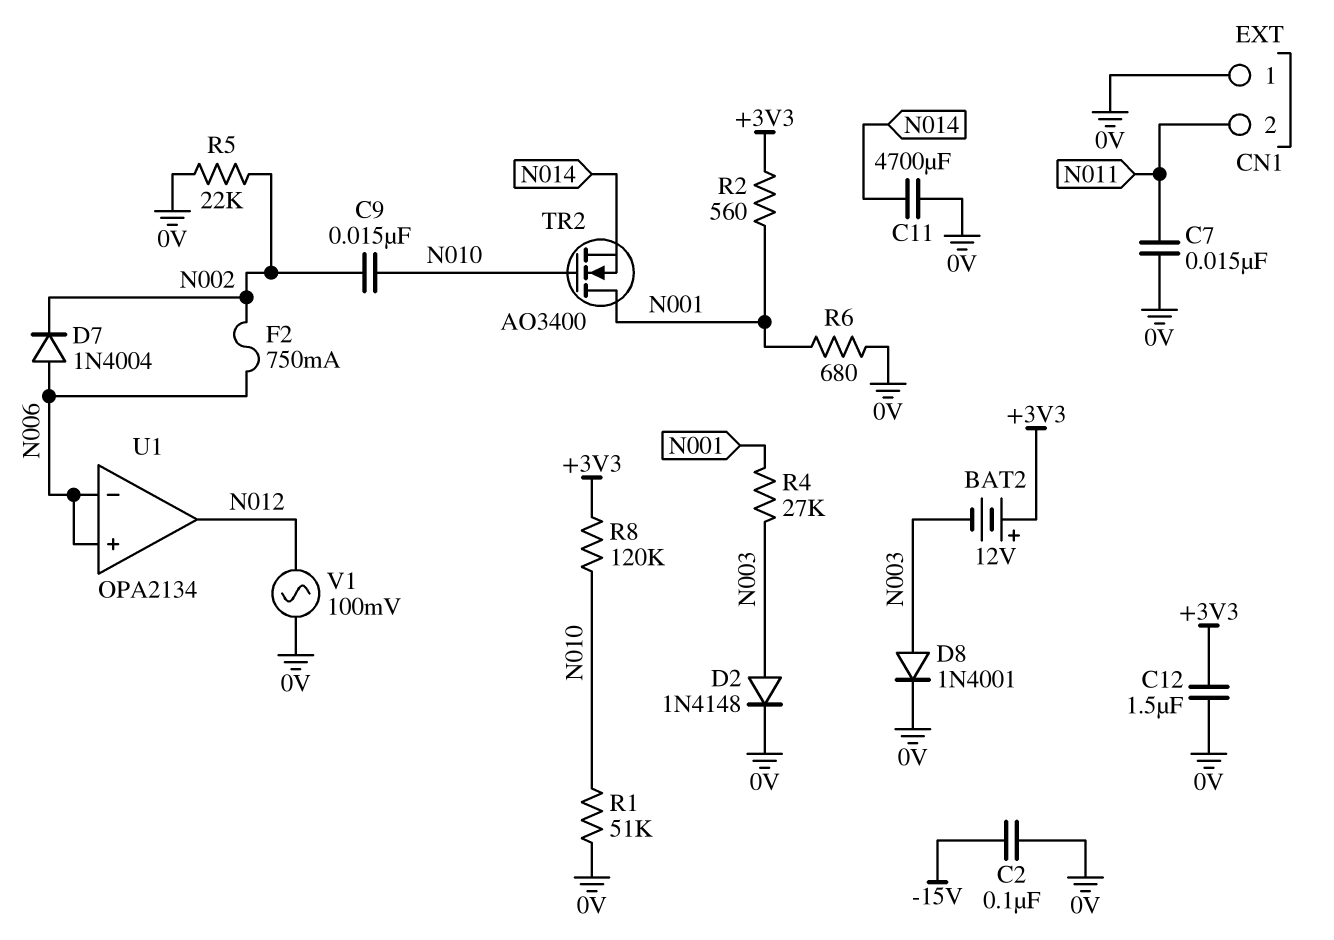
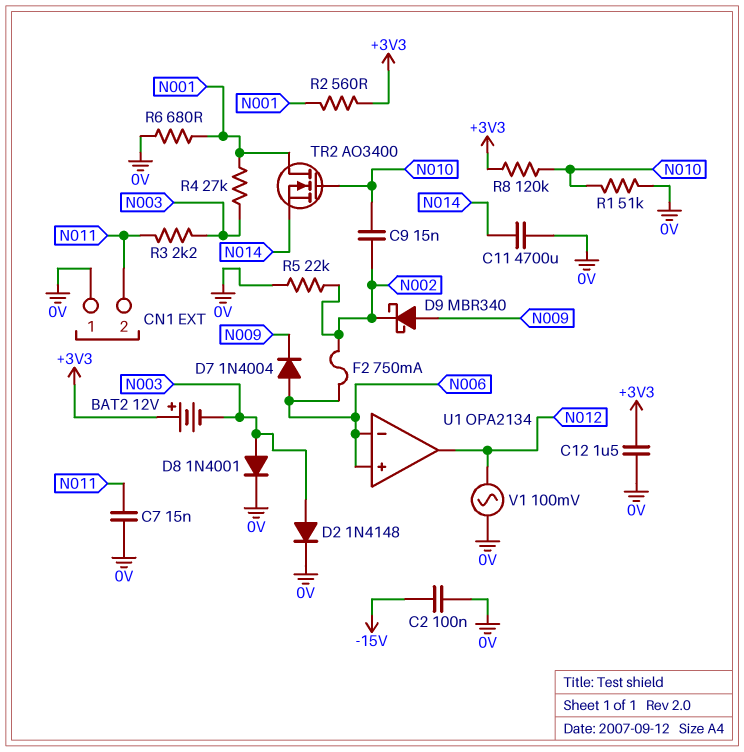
D7: diode 1N4004 (A N006, K N002) -> diode 1N4004 (A N006, K N009)
D9: none -> schottky MBR340 (A N009, K N002)
R3: none -> 2.2k (N003, N011)

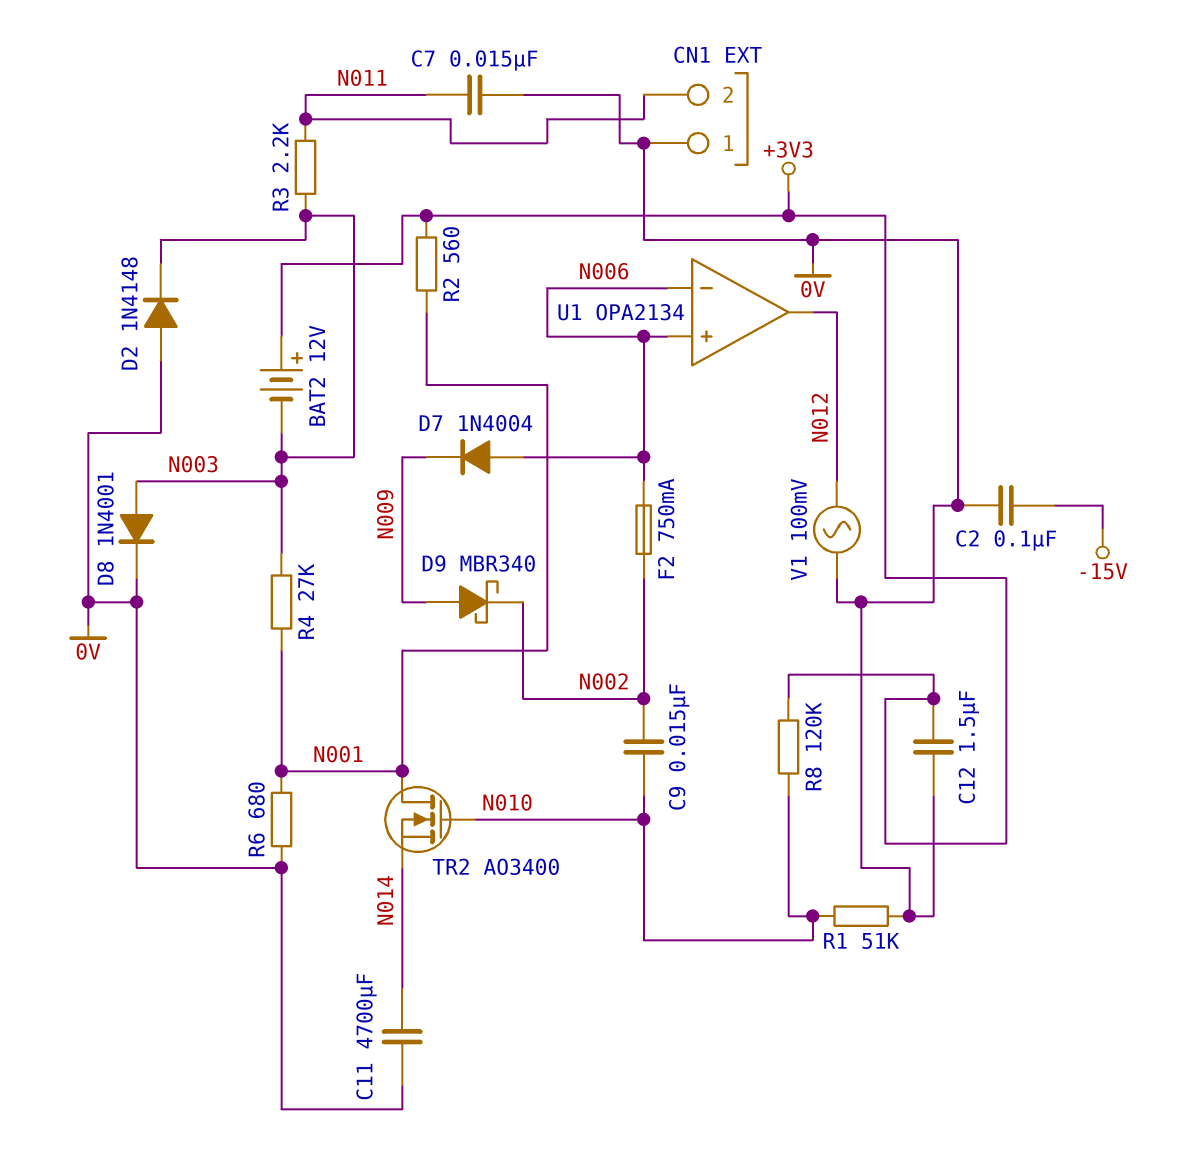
D2: diode 1N4148 (A N003, K 0V) -> diode 1N4148 (A 0V, K N003)
R5: 22k (0V, N002) -> none

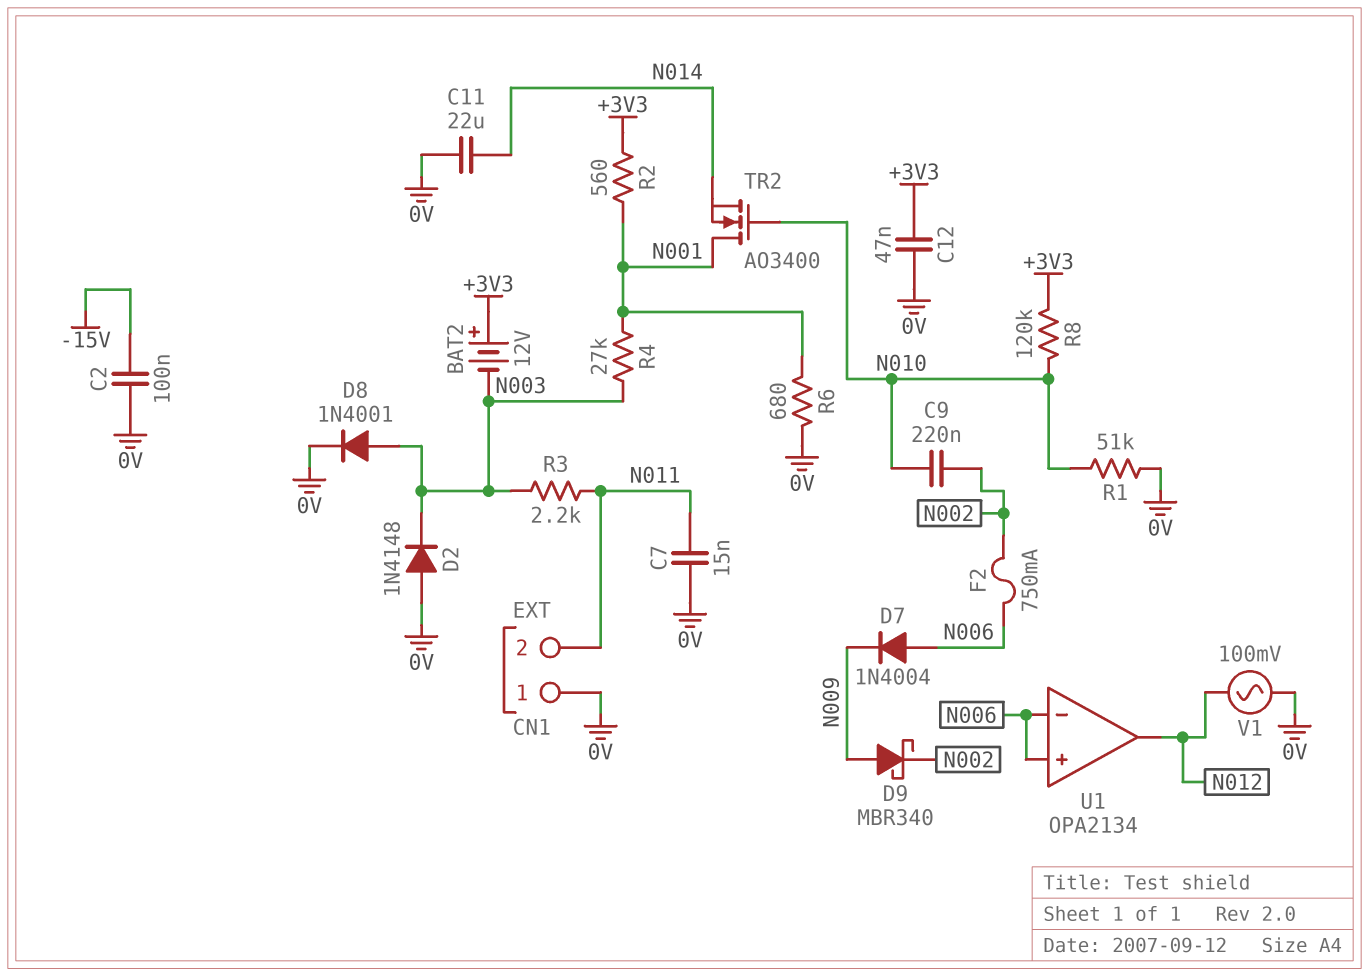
C9: 15nF (N002, N010) -> 220nF (N002, N010)
C11: 4700uF (0V, N014) -> 22uF (0V, N014)
C12: 1.5uF (+3V3, 0V) -> 47nF (+3V3, 0V)

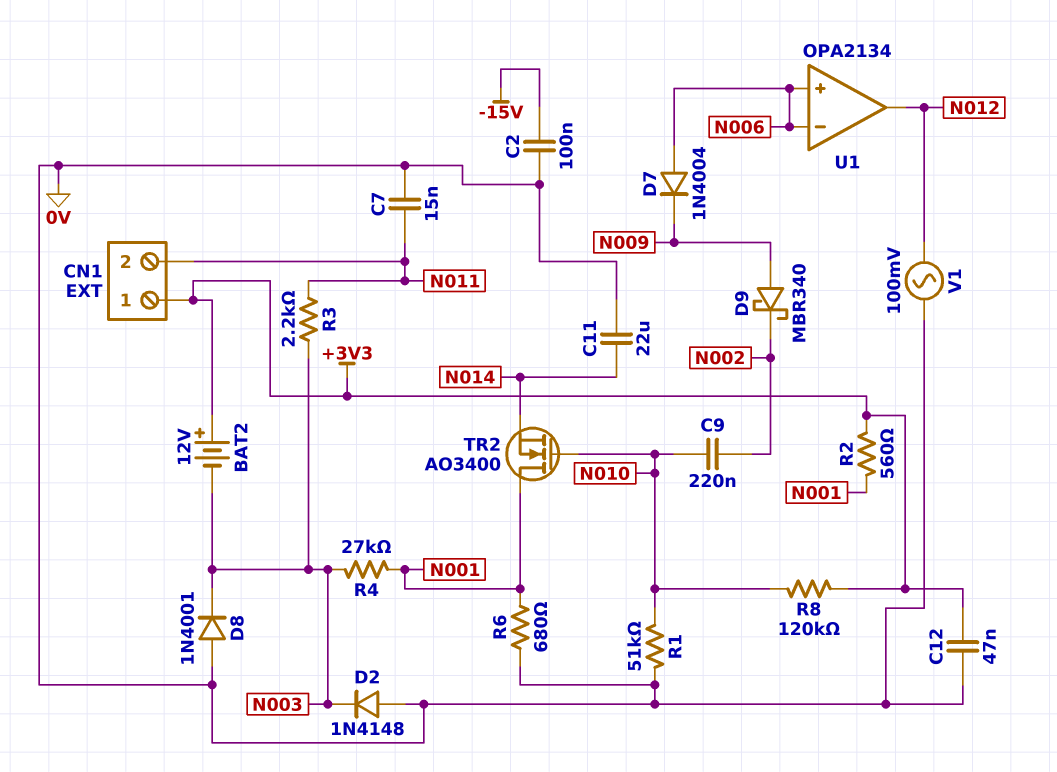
CN1 pin 1: 0V -> +3V3
D8: diode 1N4001 (A N003, K 0V) -> diode 1N4001 (A 0V, K N003)
F2: 750mA (N002, N006) -> none

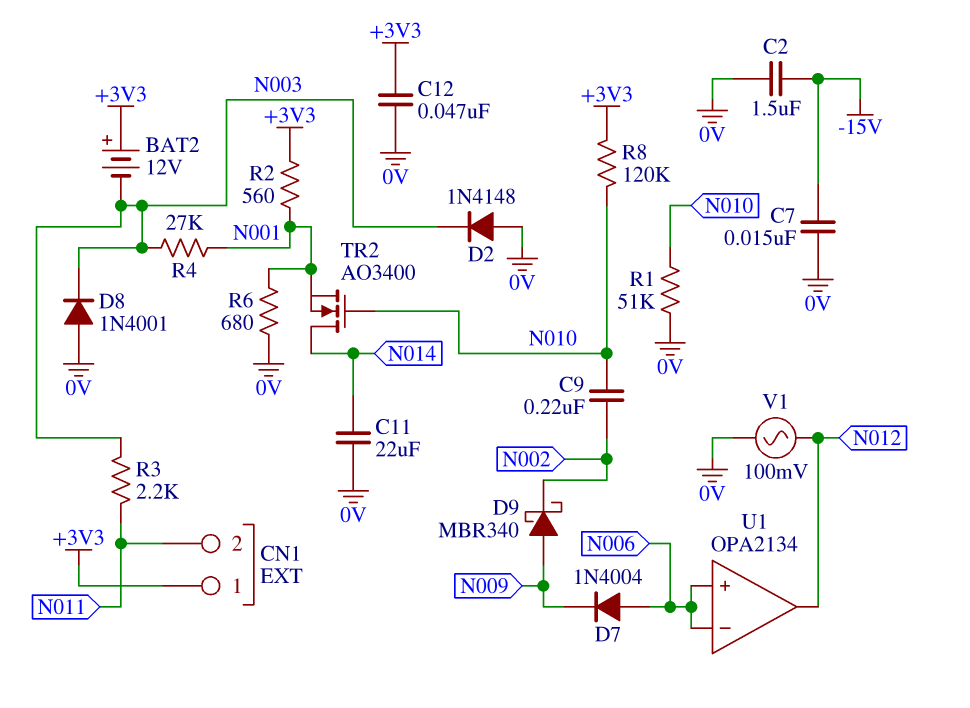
C2: 100nF (-15V, 0V) -> 1.5uF (-15V, 0V)
C7: 15nF (0V, N011) -> 15nF (-15V, 0V)
TR2: NMOS AO3400 (G N010, D N001, S N014) -> NMOS AO3400 (G N010, D N014, S N001)

